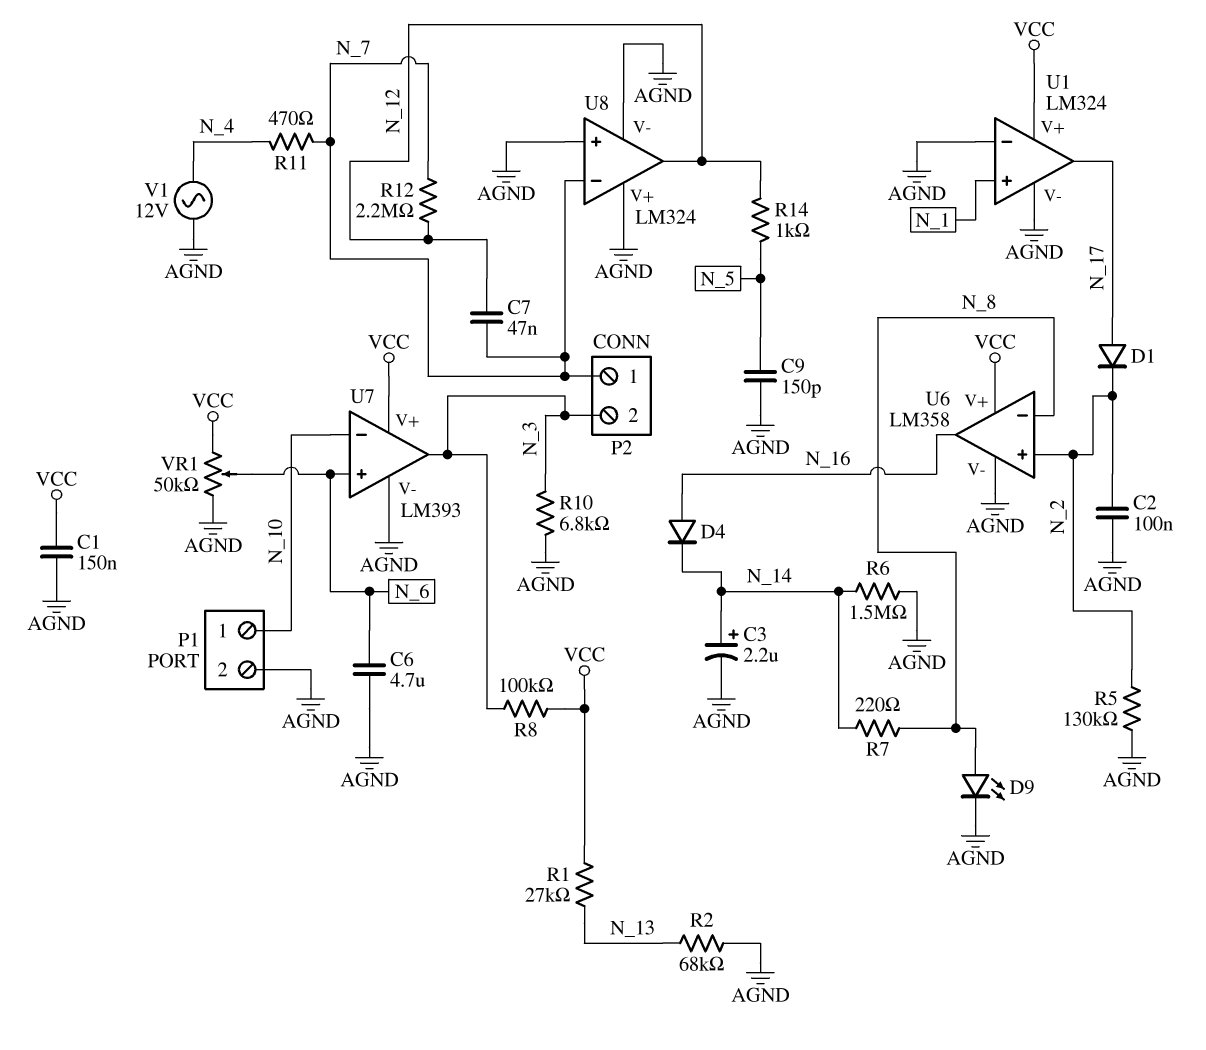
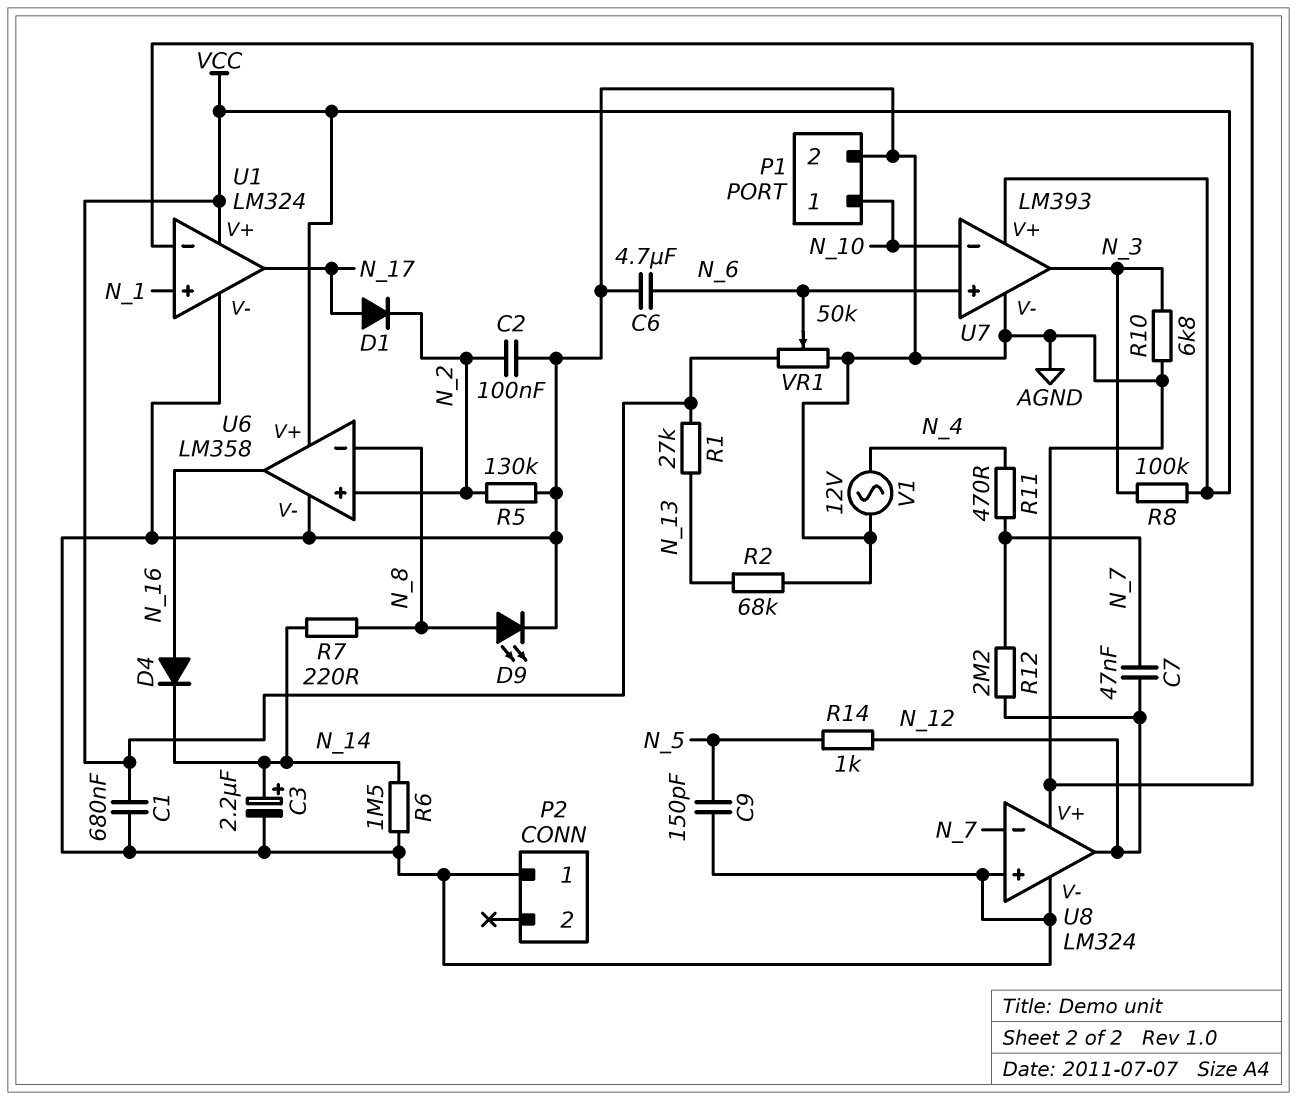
C1: 150nF (AGND, VCC) -> 680nF (AGND, VCC)
P2 pin 1: N_7 -> AGND
P2 pin 2: N_3 -> none

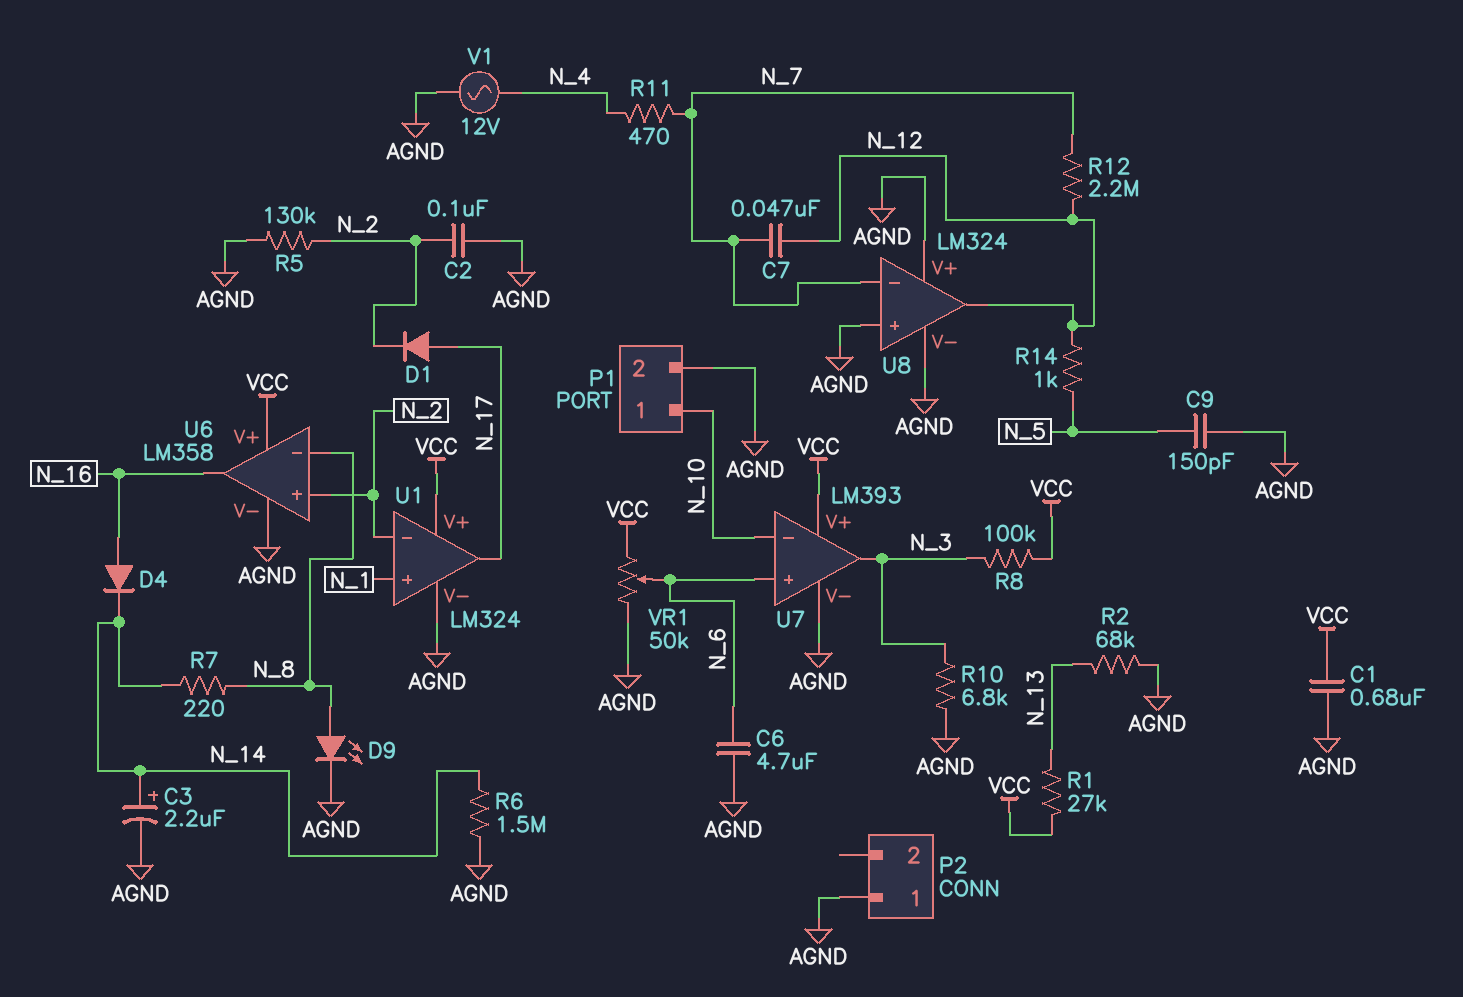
U1 pin in-: AGND -> N_2

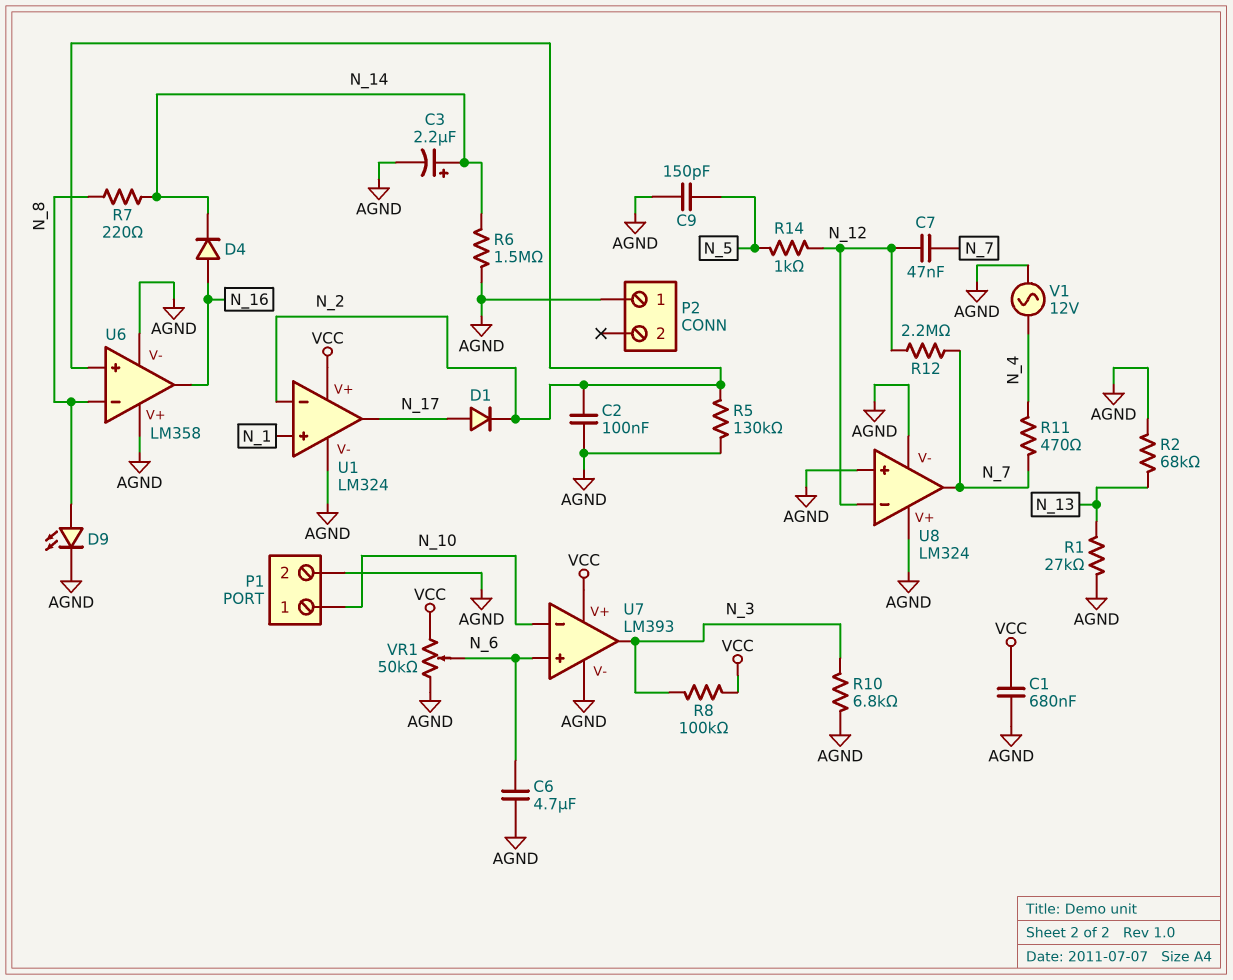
R1: 27k (N_13, VCC) -> 27k (AGND, N_13)
U6 pin V+: VCC -> AGND
U8 pin in-: N_7 -> N_12
U8 pin out: N_12 -> N_7

